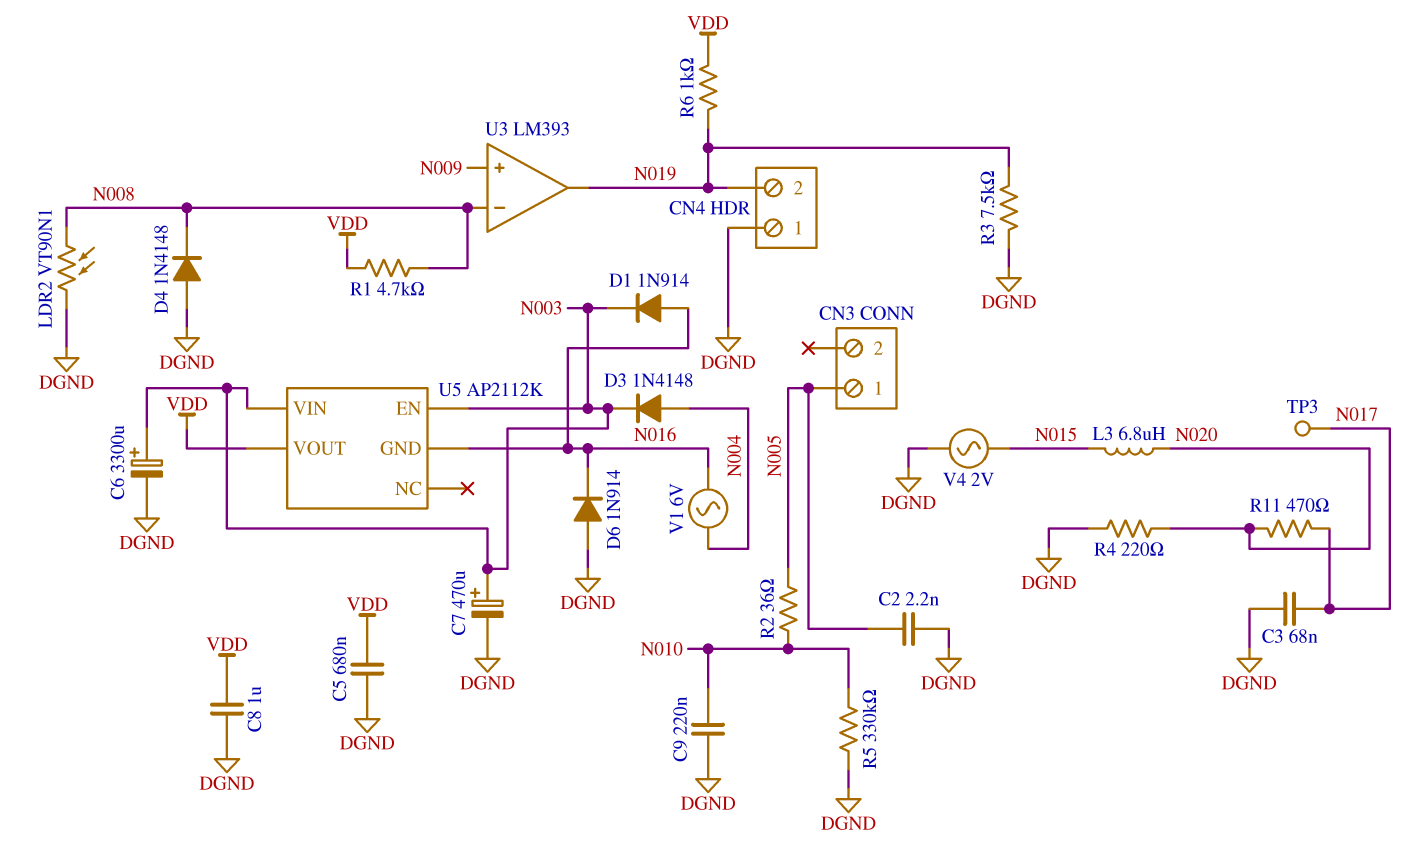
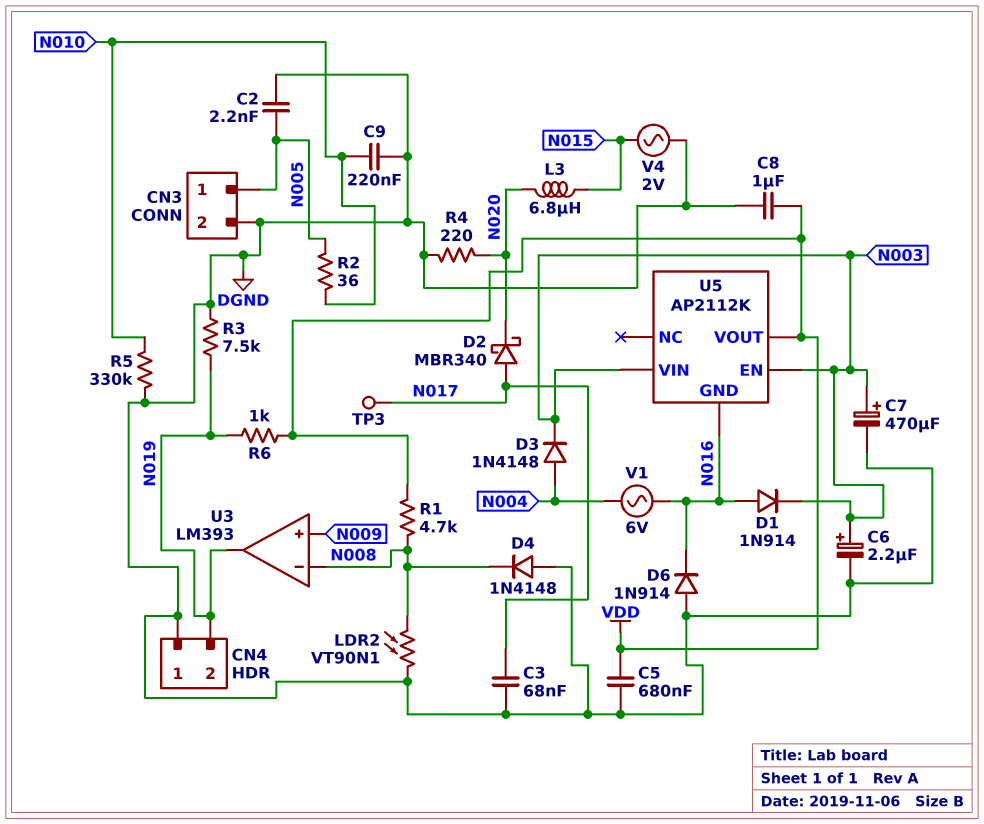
C6: 3300uF (plus N003, minus DGND) -> 2.2uF (plus N003, minus DGND)
CN3 pin 2: none -> DGND
D2: none -> schottky MBR340 (A N017, K N020)
R11: 470 (N017, N020) -> none

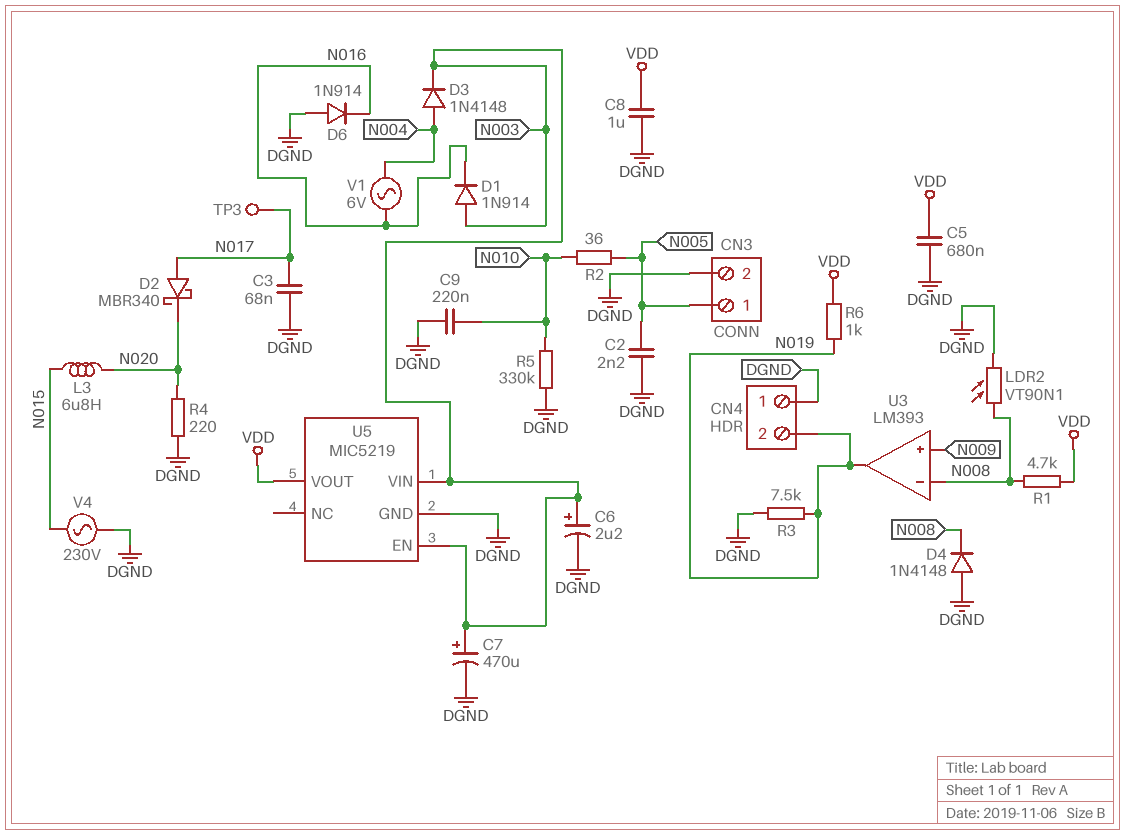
D1: diode 1N914 (A N016, K N003) -> diode 1N914 (A N003, K N016)
U5: AP2112K -> MIC5219
U5 pin GND: N016 -> DGND
V4: AC 2V (DGND, N015) -> AC 230V (DGND, N015)

